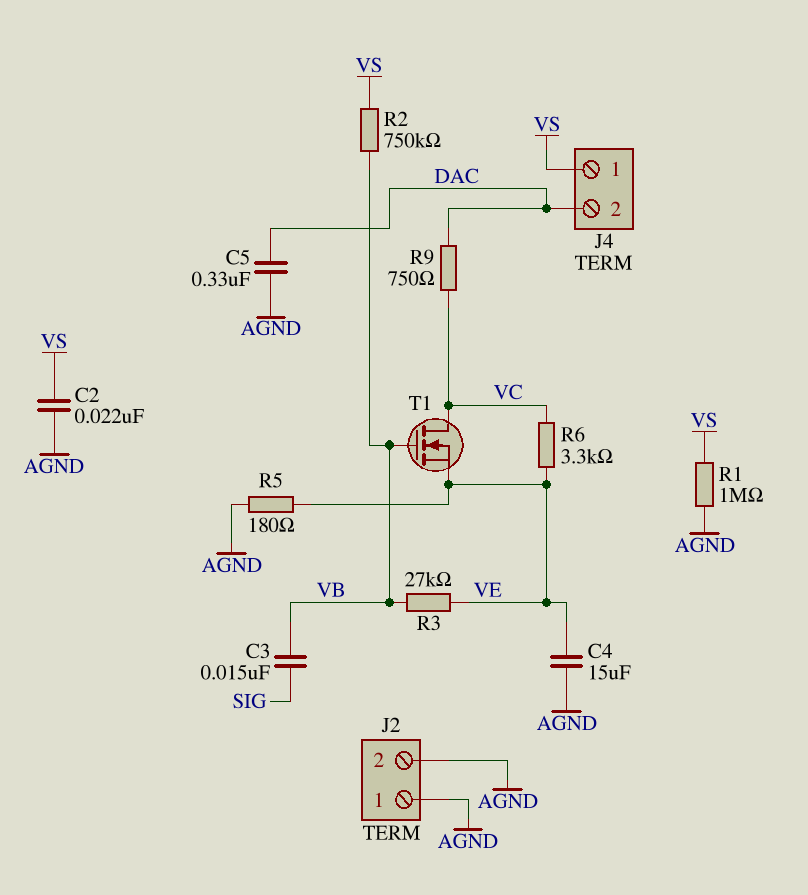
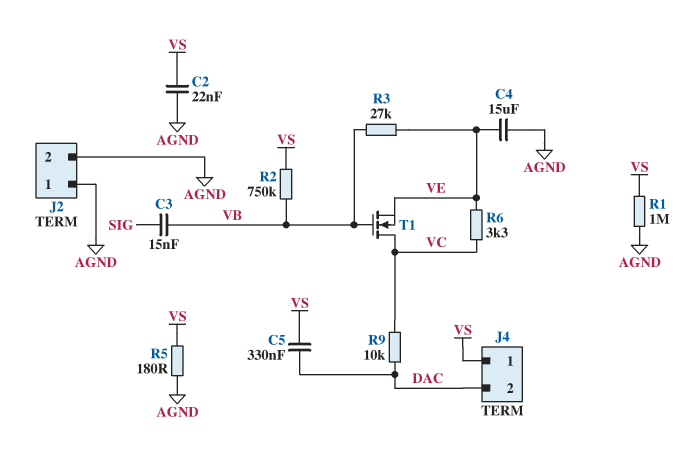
C5: 330nF (AGND, DAC) -> 330nF (DAC, VS)
R5: 180 (AGND, VE) -> 180 (AGND, VS)
R9: 750 (DAC, VC) -> 10k (DAC, VC)

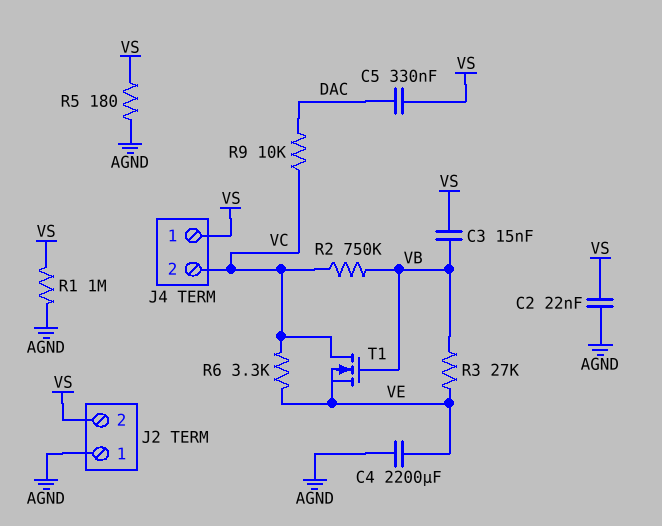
C3: 15nF (SIG, VB) -> 15nF (VB, VS)
C4: 15uF (AGND, VE) -> 2200uF (AGND, VE)
J2 pin 2: AGND -> VS
J4 pin 2: DAC -> VC
R2: 750k (VB, VS) -> 750k (VB, VC)

